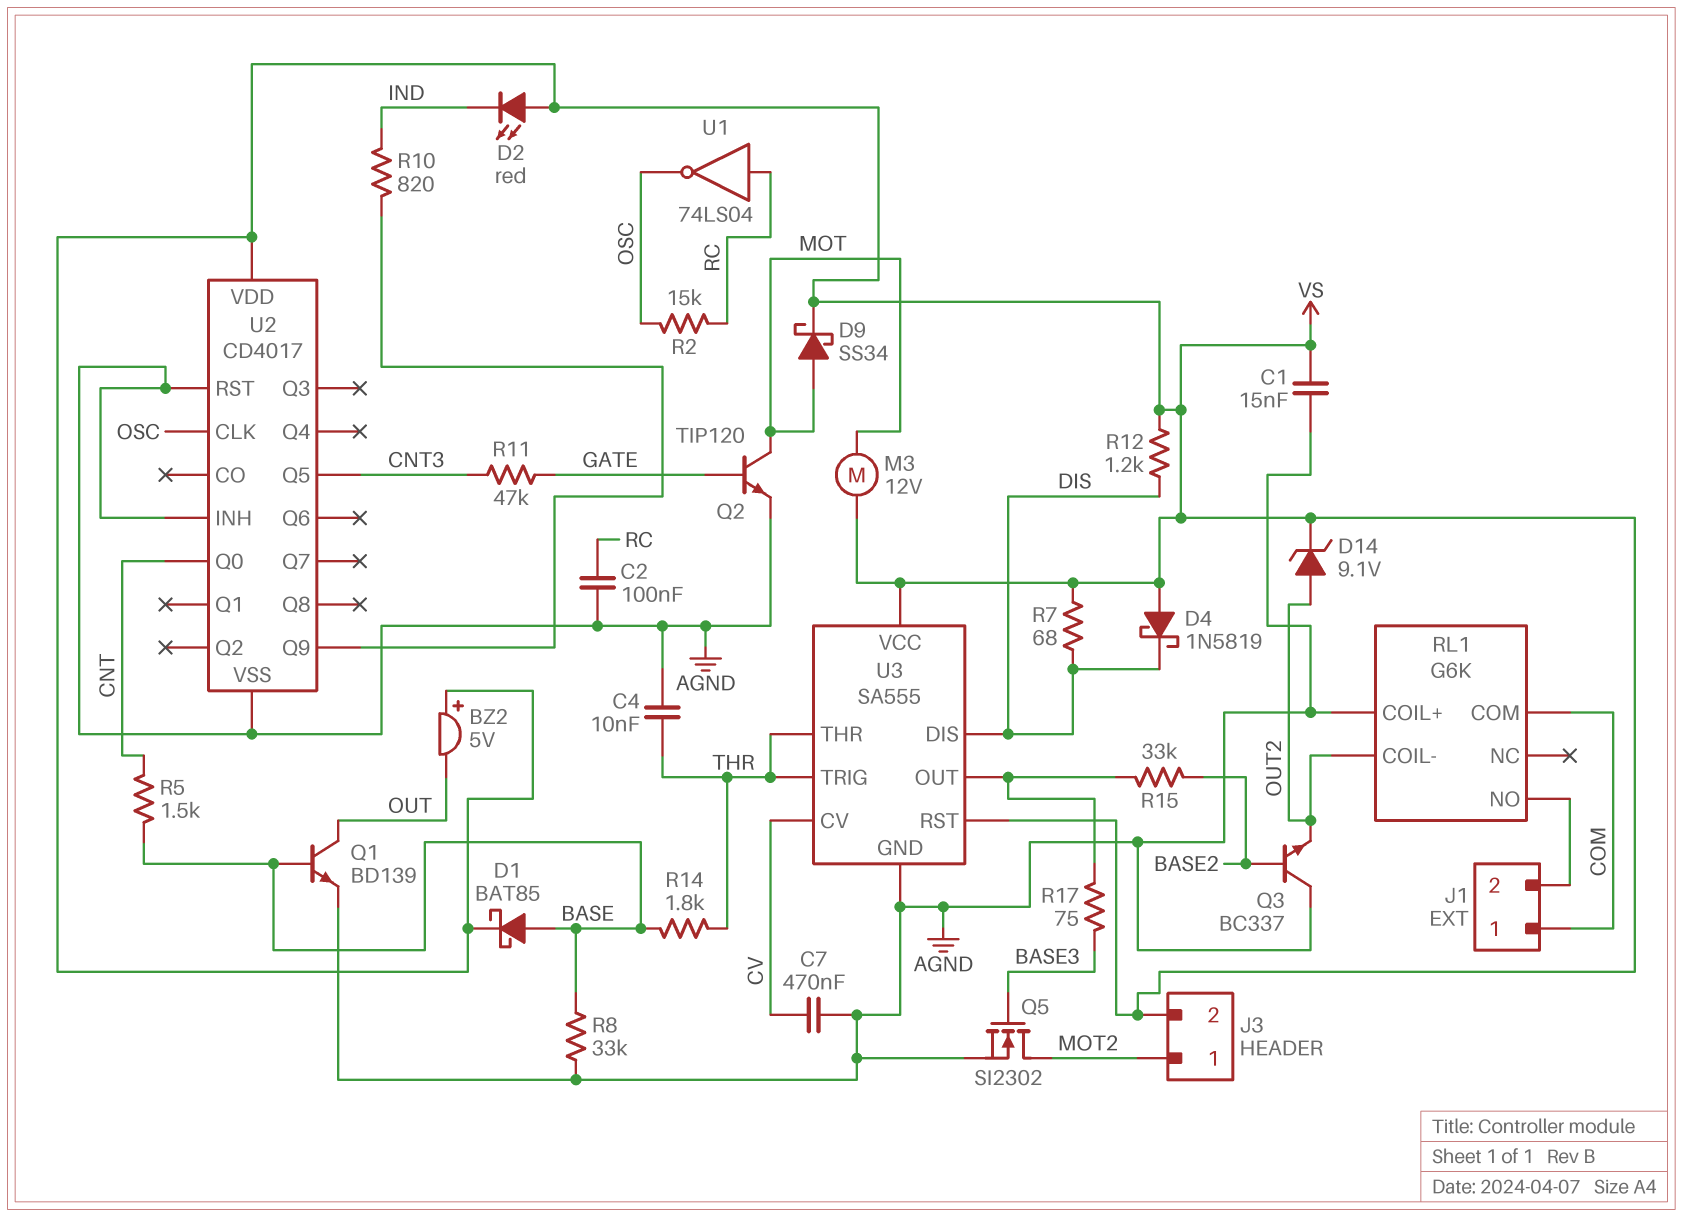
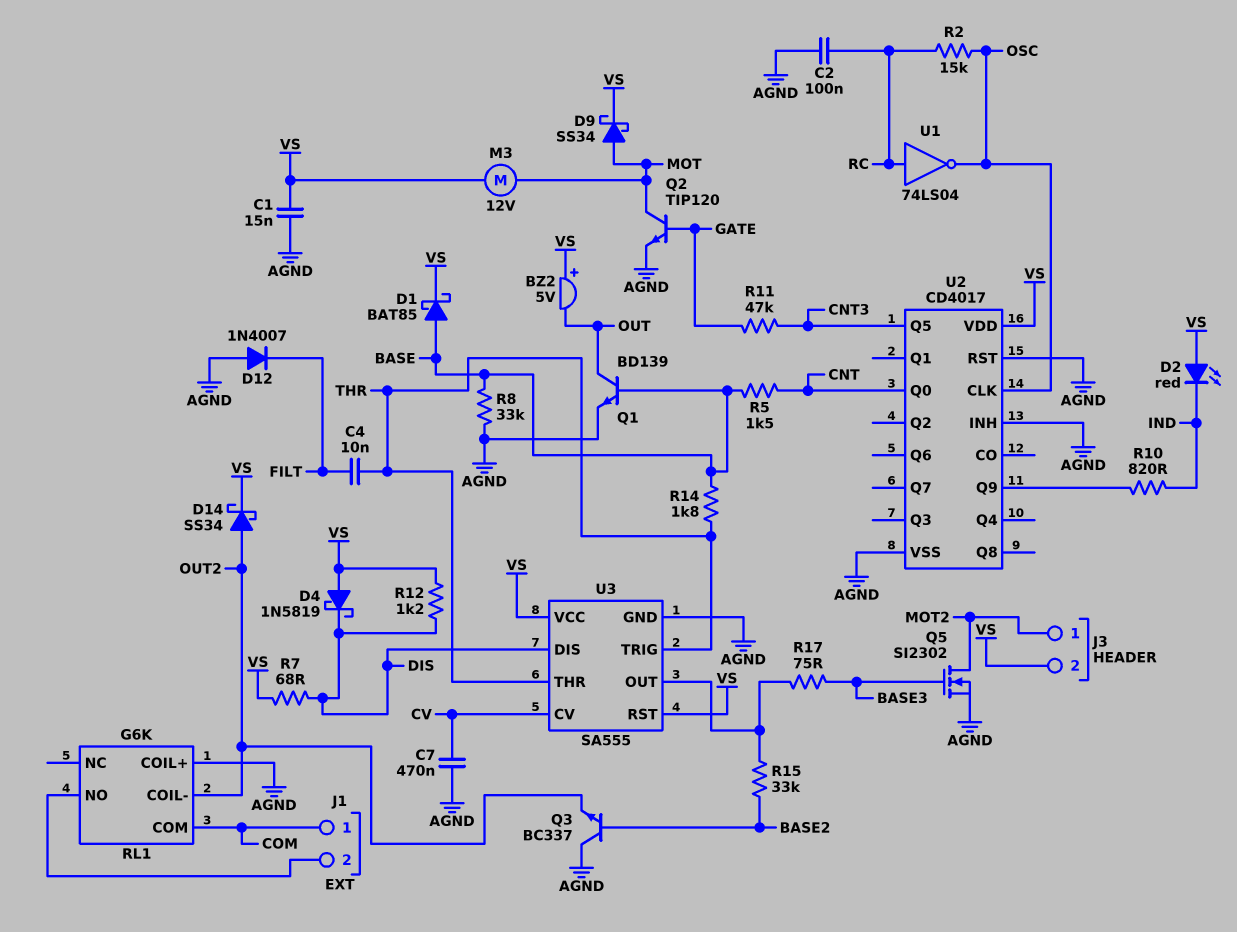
C4: 10nF (AGND, THR) -> 10nF (FILT, THR)
D12: none -> diode 1N4007 (A AGND, K FILT)
D14: zener 9.1V (A OUT2, K VS) -> schottky SS34 (A OUT2, K VS)

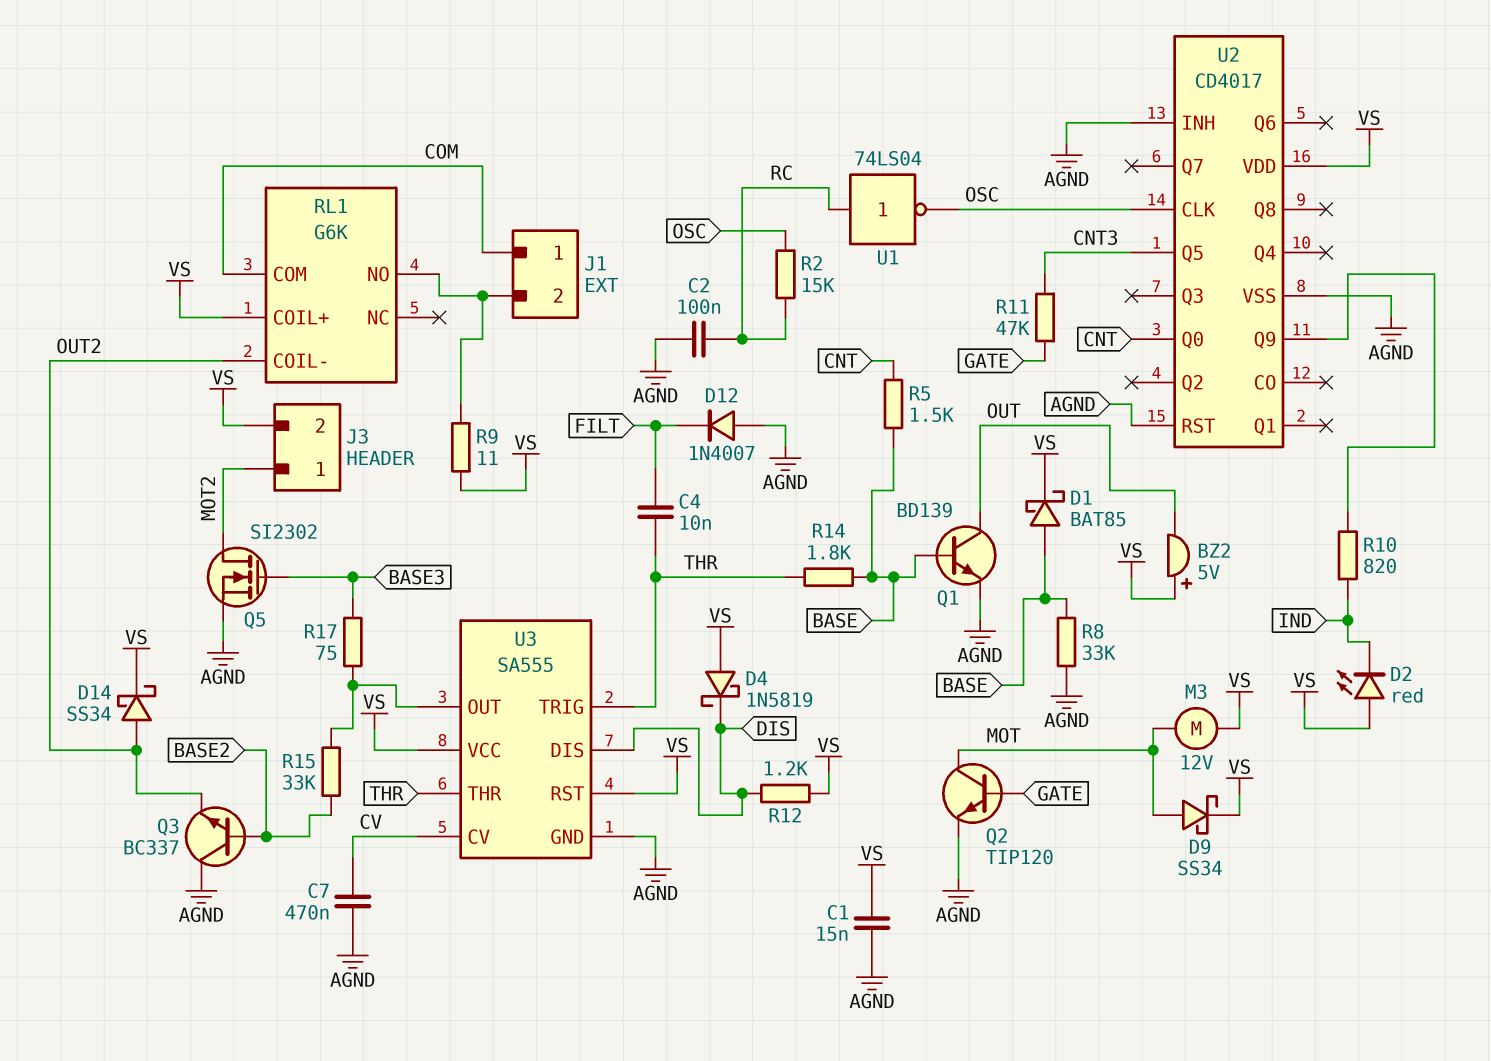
R7: 68 (DIS, VS) -> none
R9: none -> 11 (J1/2, VS)
RL1 pin COIL+: AGND -> VS

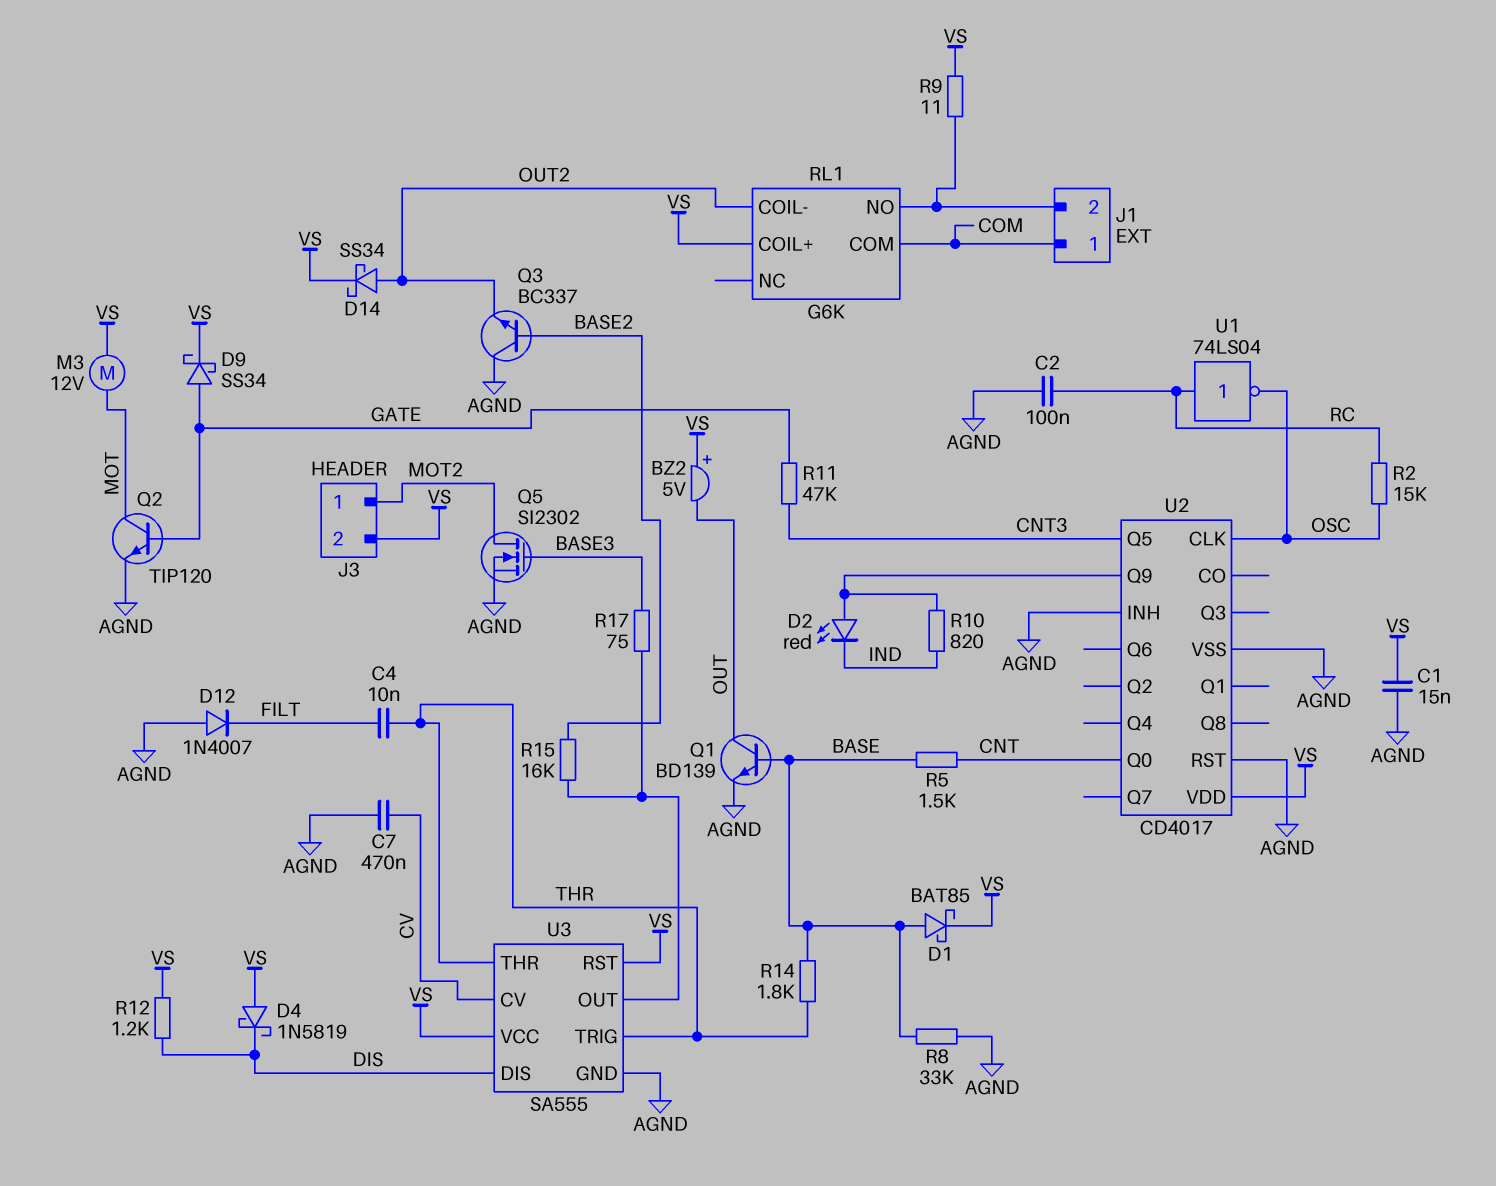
D2: LED red (A VS, K IND) -> LED red (A U2/Q9, K IND)
D9: schottky SS34 (A MOT, K VS) -> schottky SS34 (A GATE, K VS)
R15: 33k (BASE2, U3/OUT) -> 16k (BASE2, U3/OUT)

